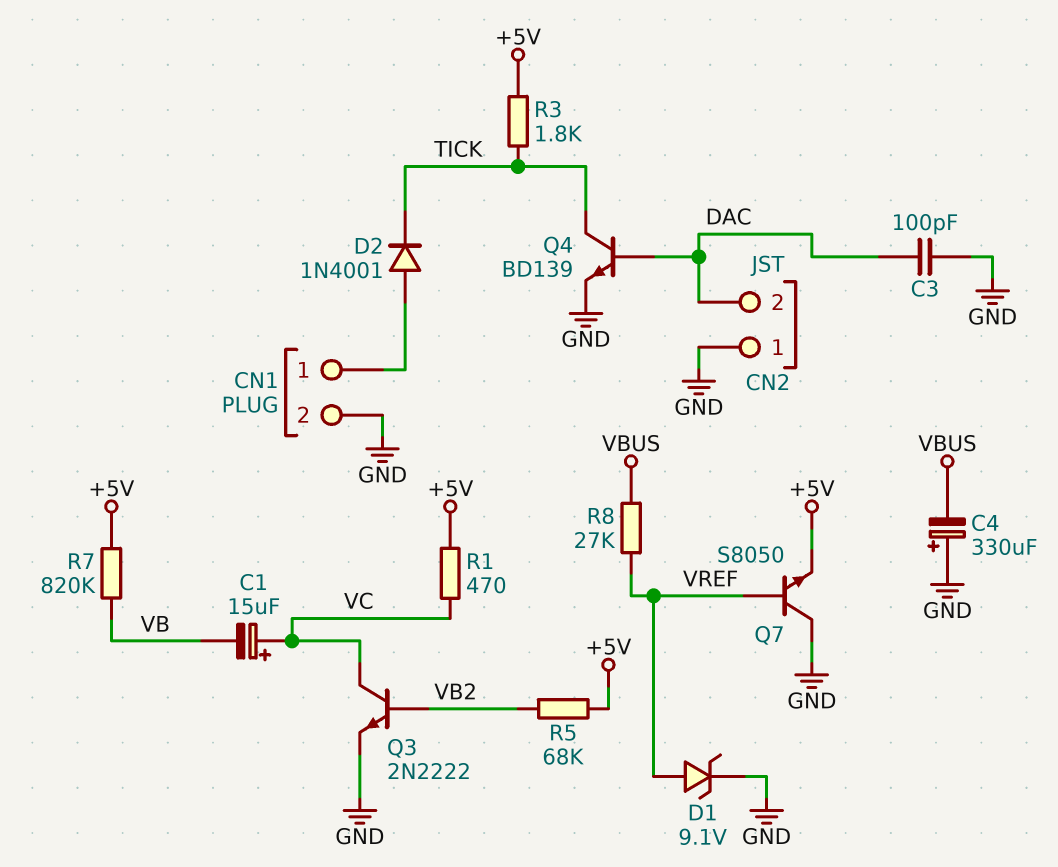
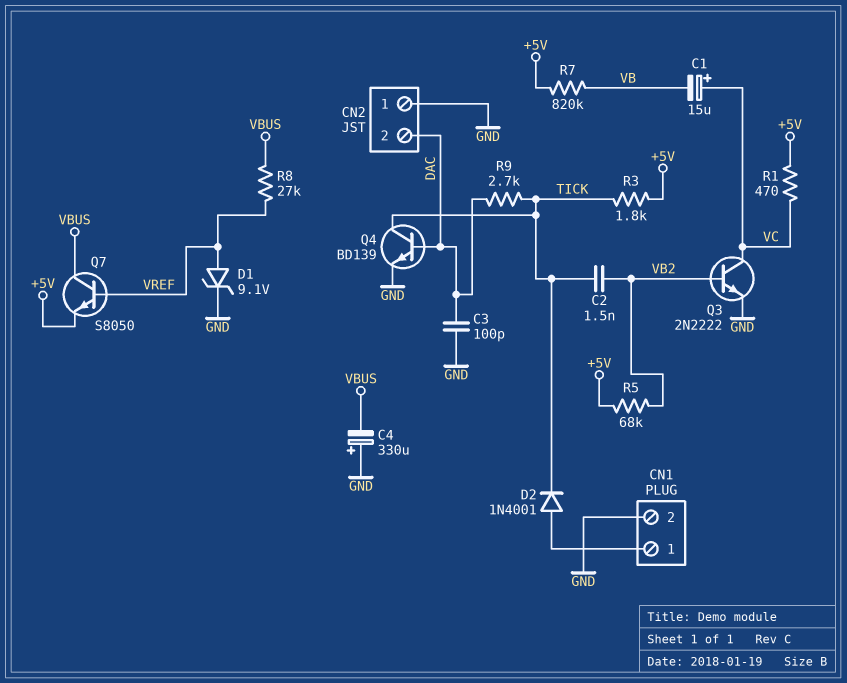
C2: none -> 1.5nF (TICK, VB2)
Q7: NPN S8050 (B VREF, C GND, E +5V) -> NPN S8050 (B VREF, C VBUS, E +5V)
R9: none -> 2.7k (DAC, TICK)

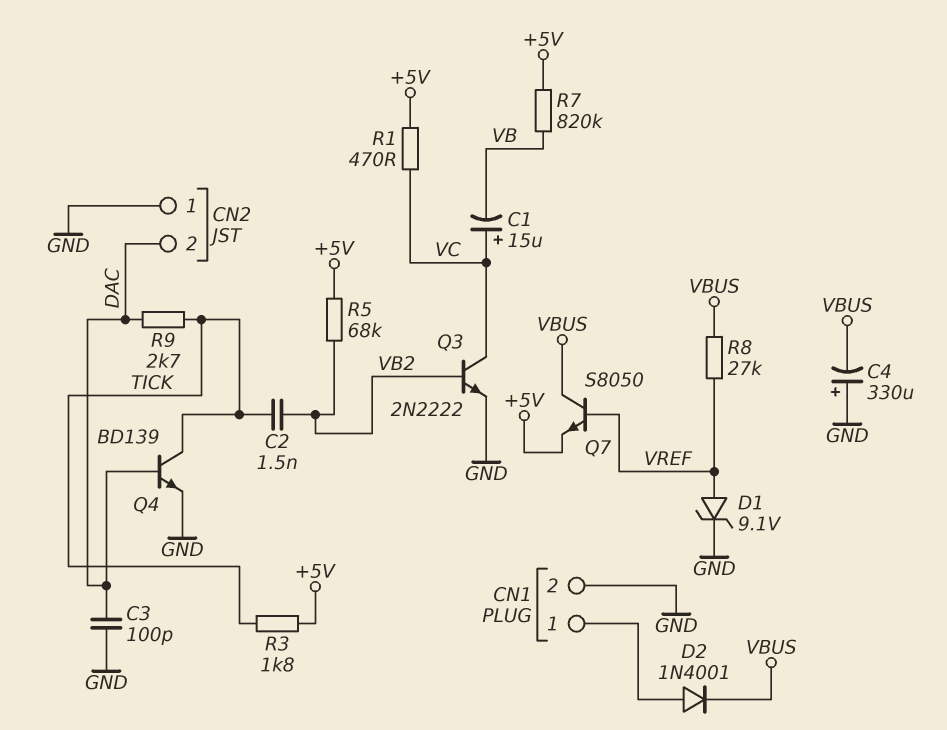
D2: diode 1N4001 (A CN1/1, K TICK) -> diode 1N4001 (A CN1/1, K VBUS)

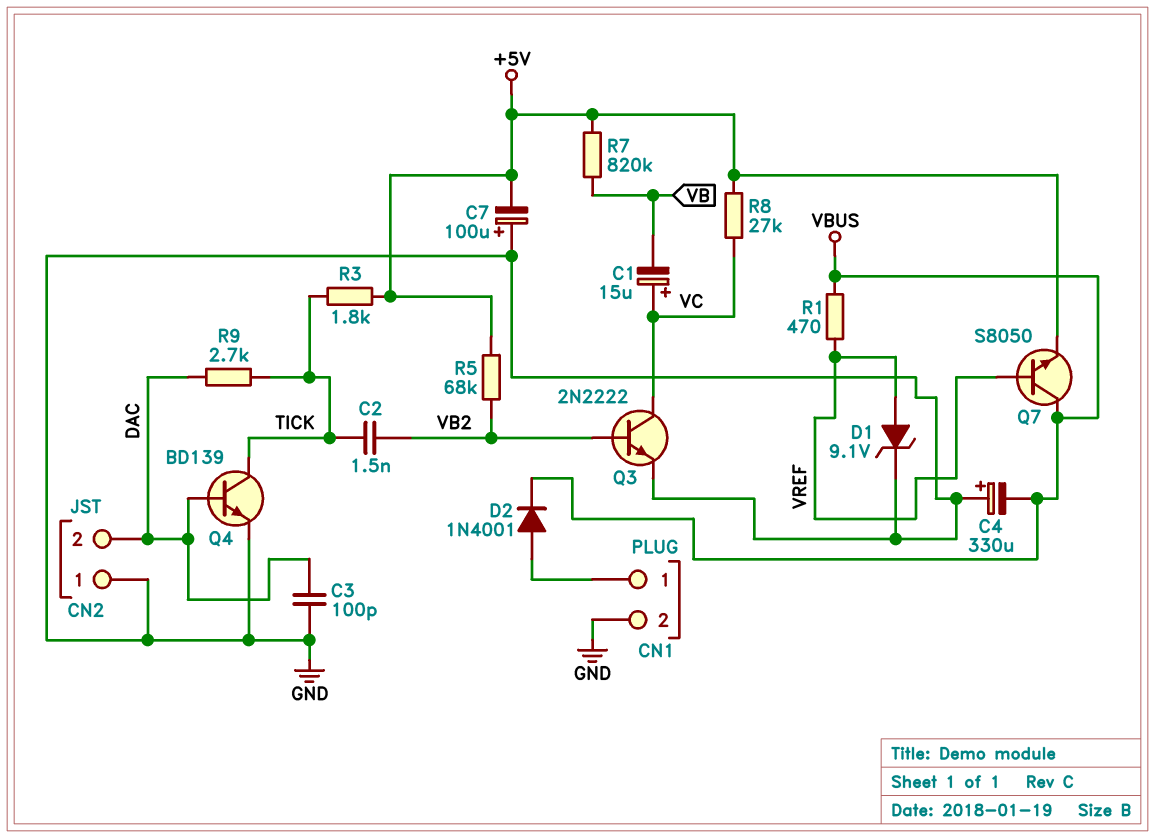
C7: none -> 100uF (plus GND, minus +5V)
R1: 470 (+5V, VC) -> 470 (VBUS, VREF)
R8: 27k (VBUS, VREF) -> 27k (+5V, VC)

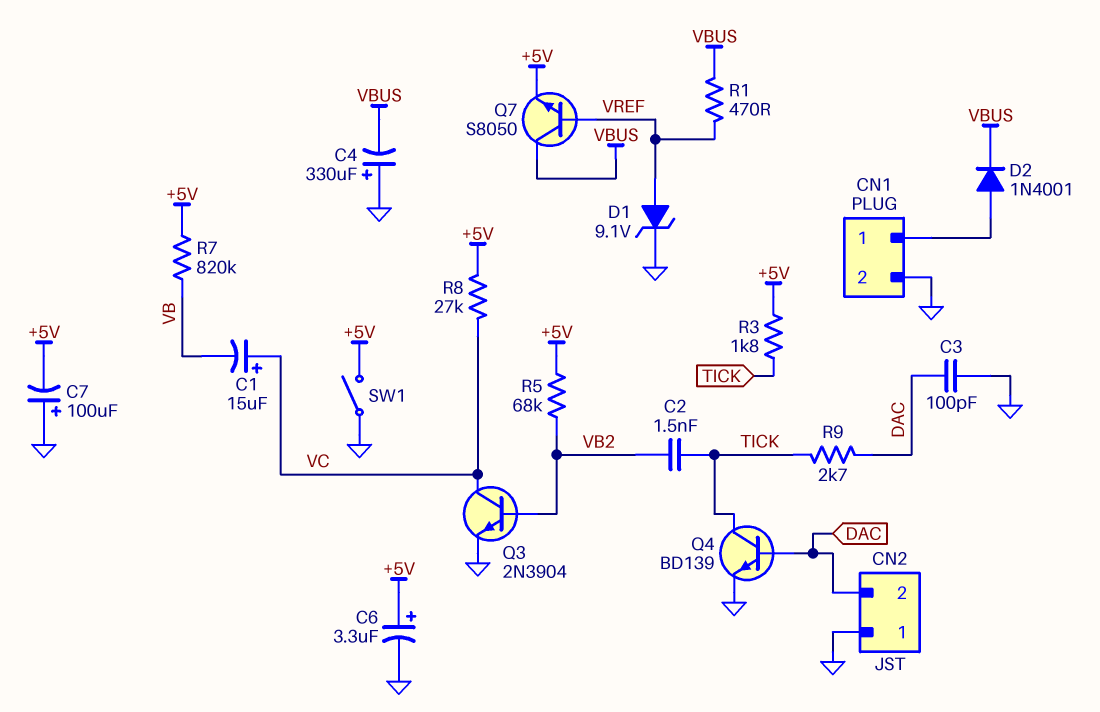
C6: none -> 3.3uF (plus +5V, minus GND)
Q3: NPN 2N2222 (B VB2, C VC, E GND) -> NPN 2N3904 (B VB2, C VC, E GND)
SW1: none -> switch (+5V, GND)

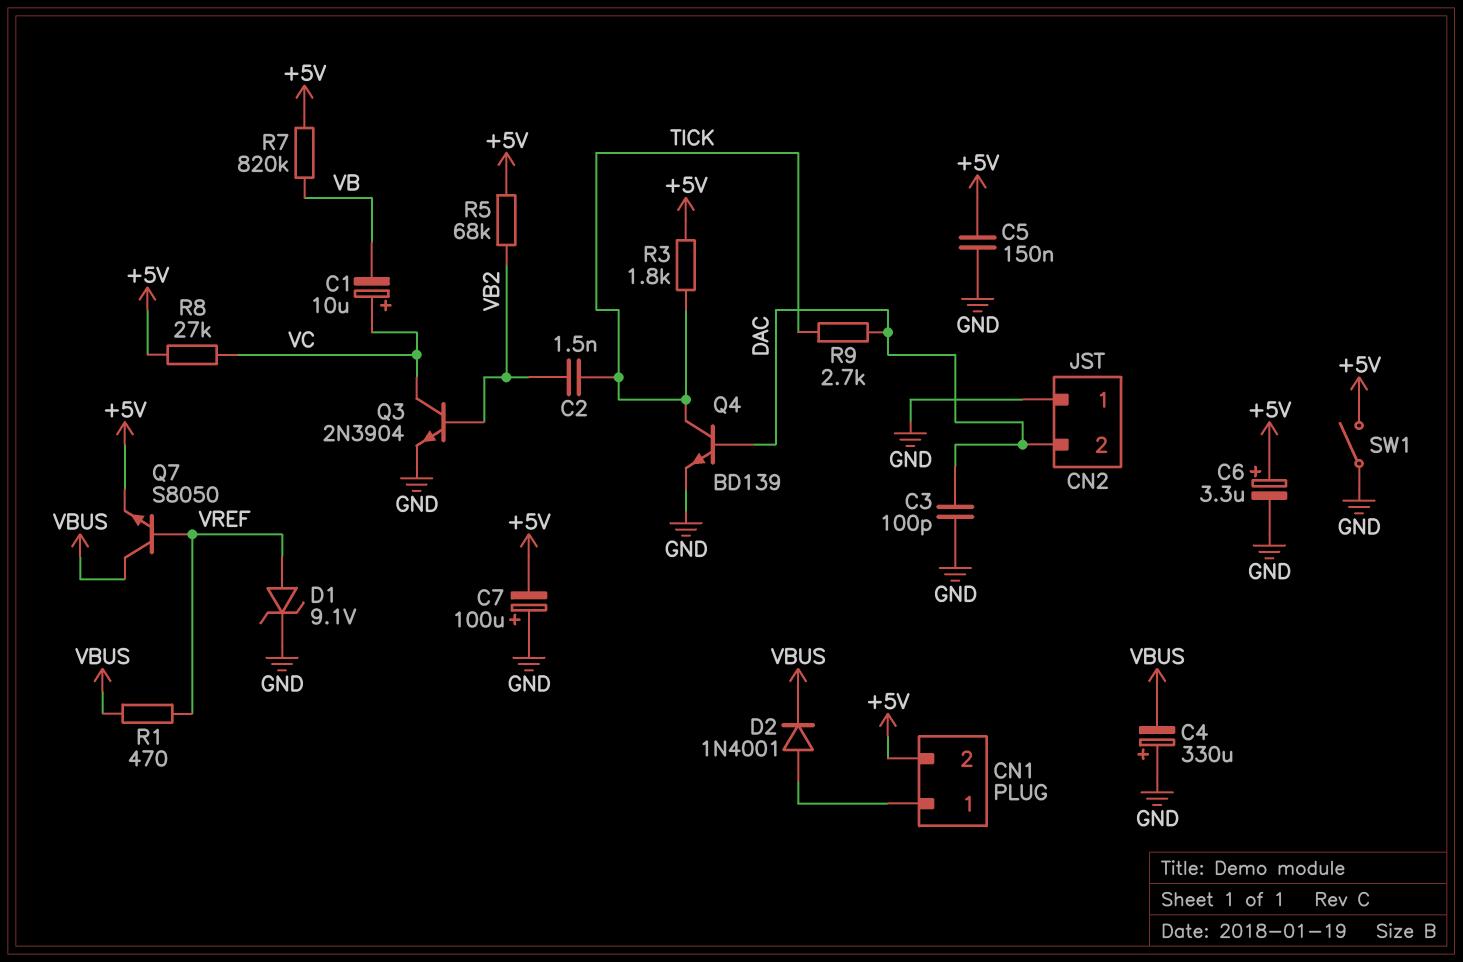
C1: 15uF (plus VC, minus VB) -> 10uF (plus VC, minus VB)
C5: none -> 150nF (+5V, GND)
CN1 pin 2: GND -> +5V

